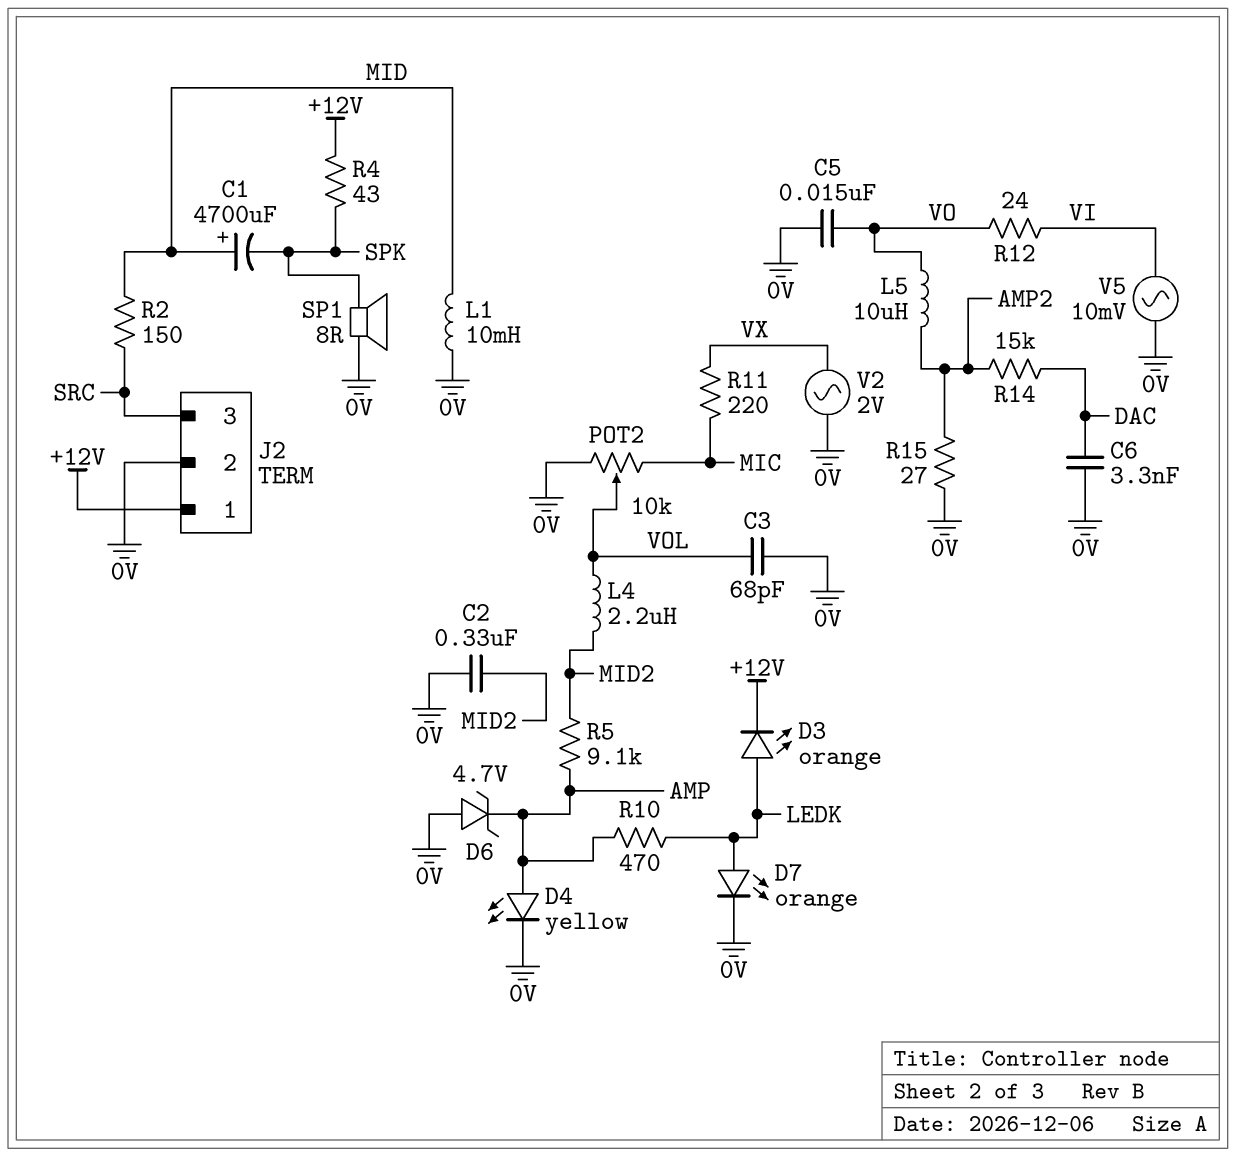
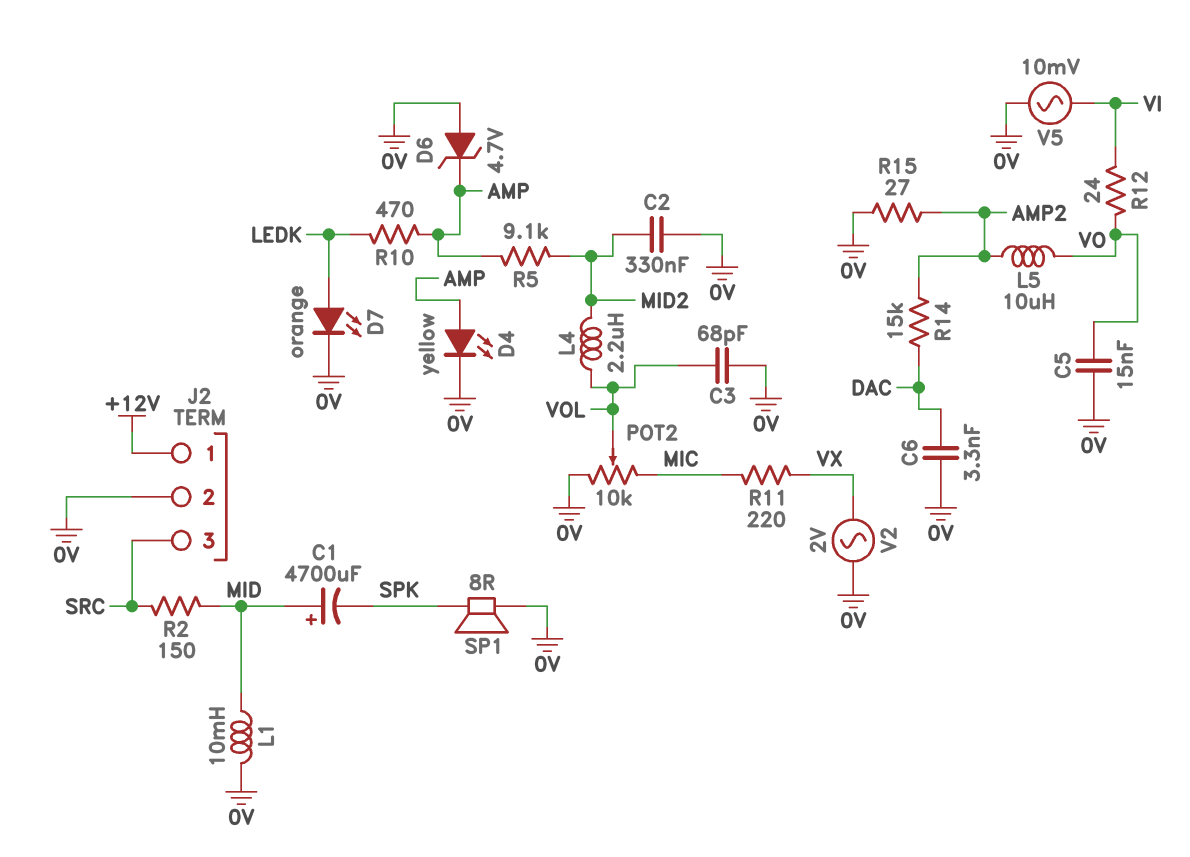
D3: LED orange (A LEDK, K +12V) -> none
R4: 43 (+12V, SPK) -> none

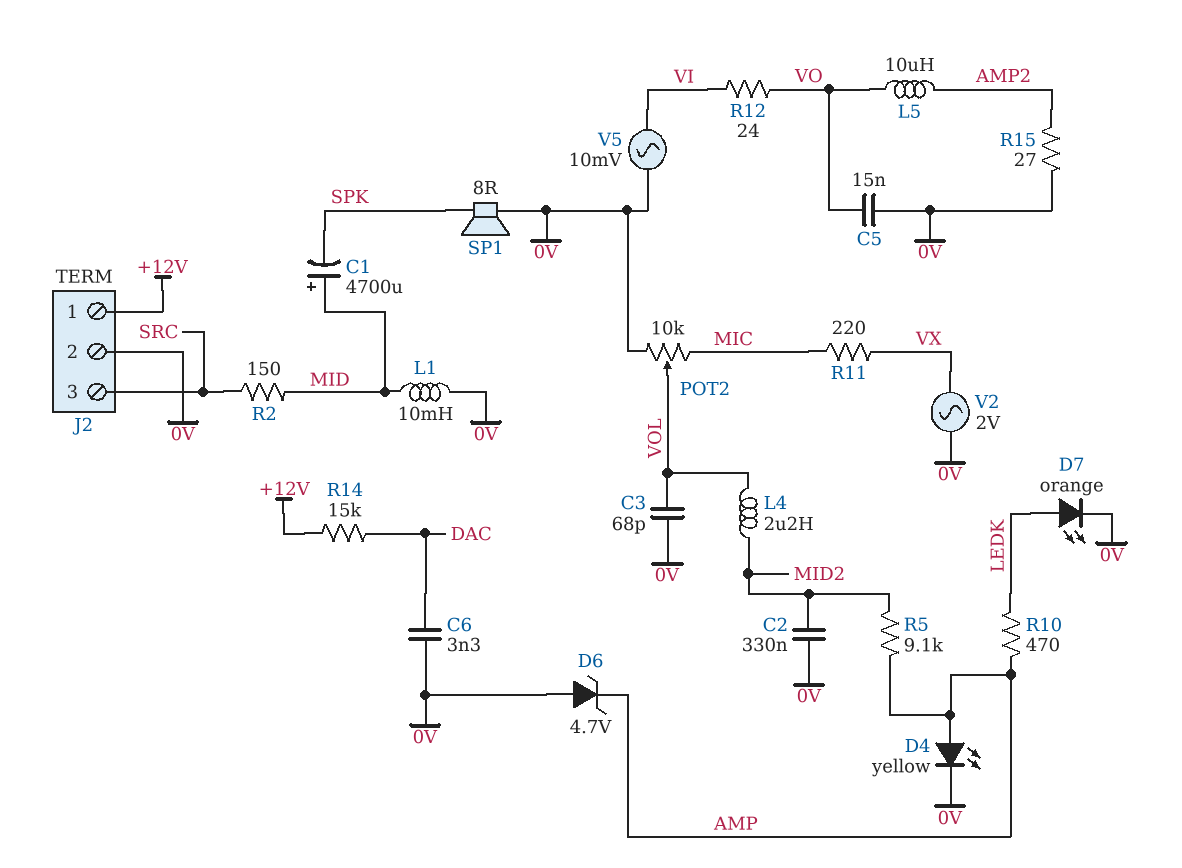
R14: 15k (AMP2, DAC) -> 15k (+12V, DAC)

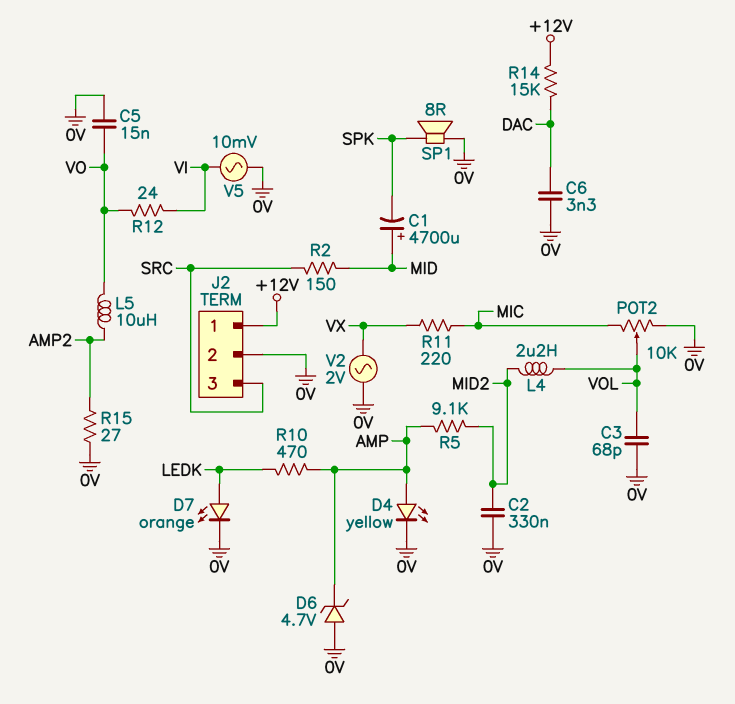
L1: 10mH (0V, MID) -> none

